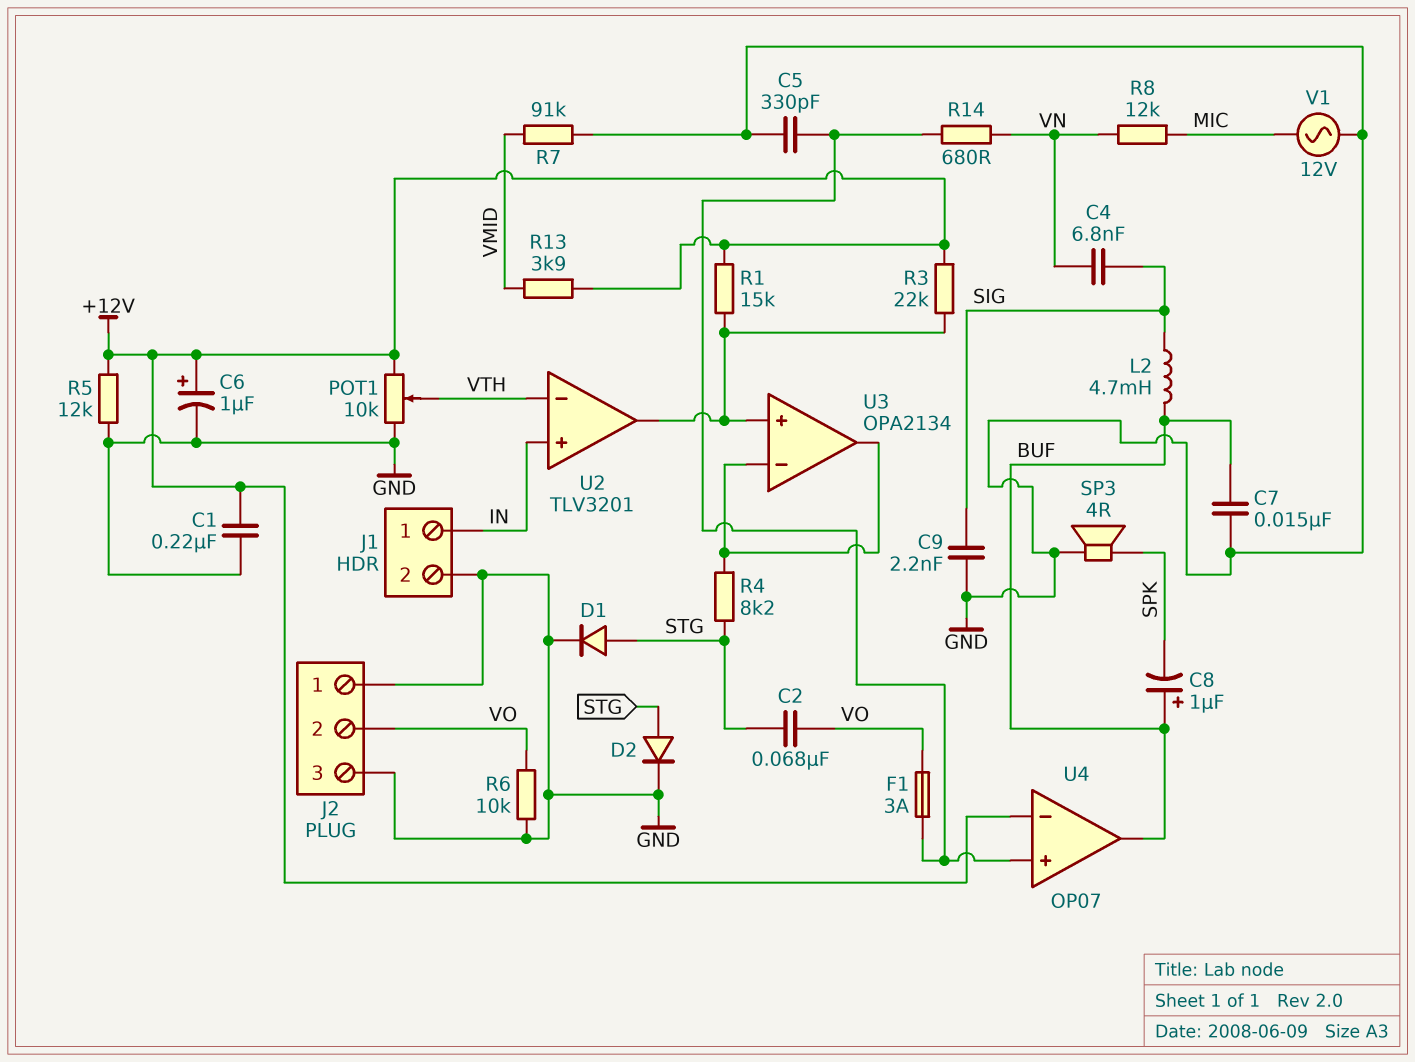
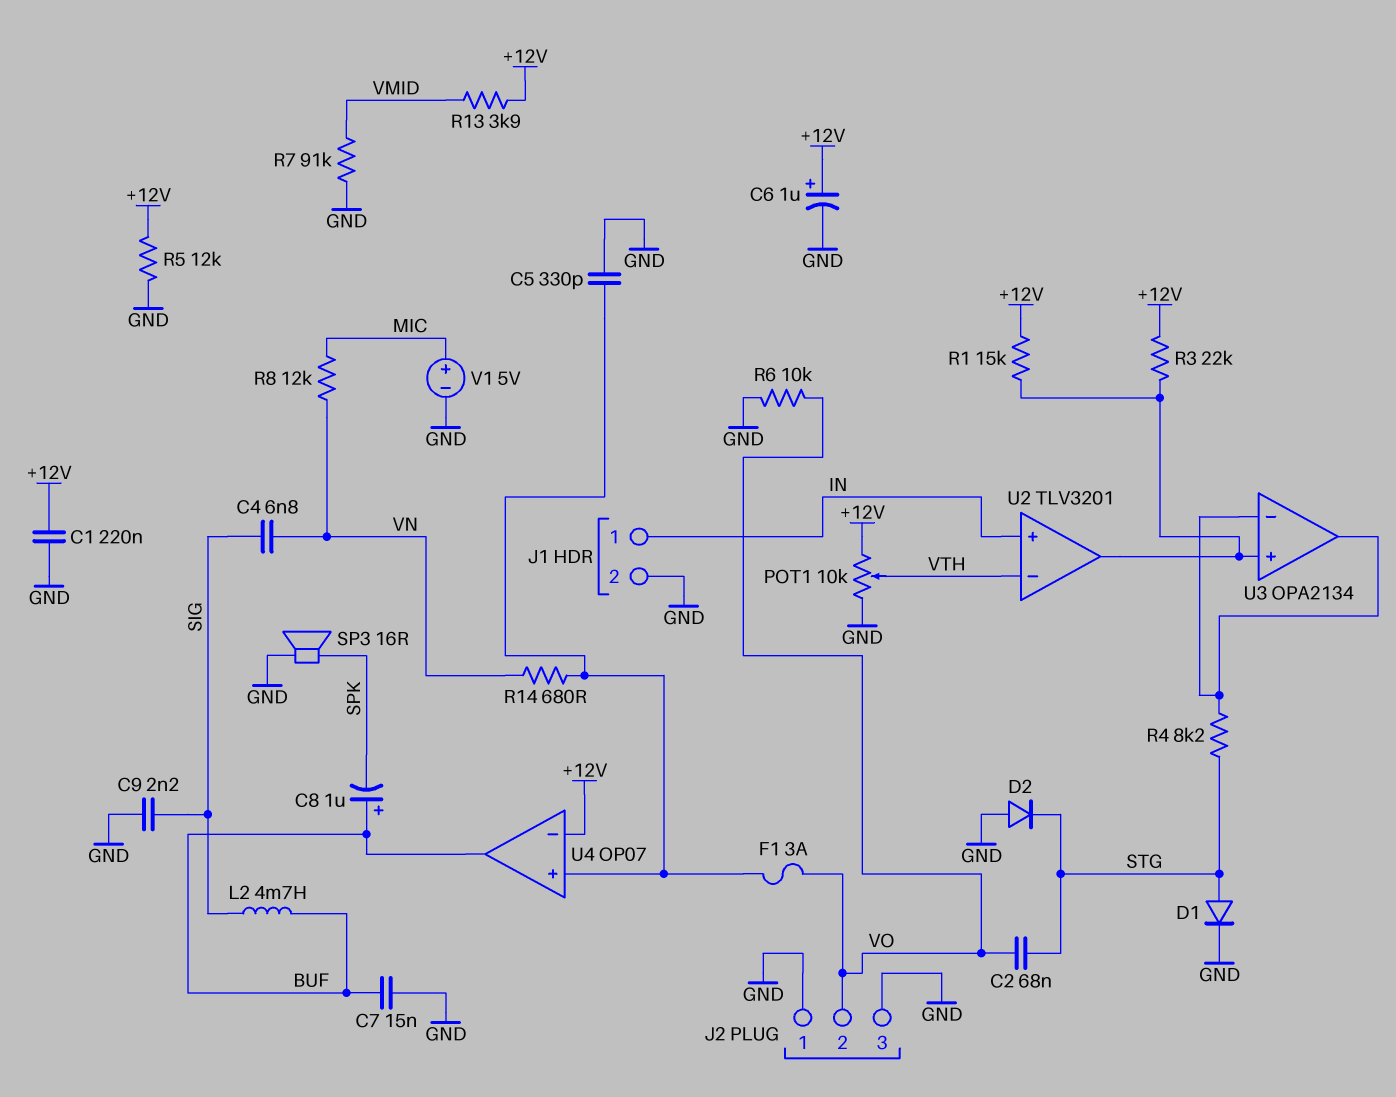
D2: diode (A STG, K GND) -> diode (A GND, K STG)
SP3: speaker 4R (GND, SPK) -> speaker 16R (GND, SPK)
V1: AC 12V (GND, MIC) -> 5V (plus MIC, minus GND)

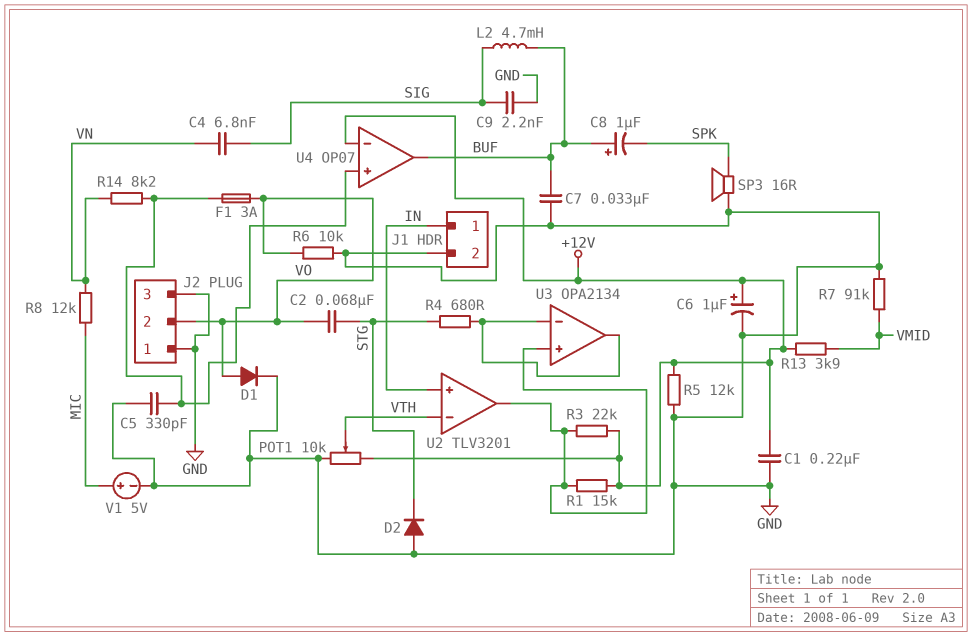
C7: 15nF (BUF, GND) -> 33nF (BUF, GND)
D1: diode (A STG, K GND) -> diode (A VO, K GND)
R4: 8.2k (STG, U3/in-) -> 680 (STG, U3/in-)
R14: 680 (U4/in+, VN) -> 8.2k (U4/in+, VN)

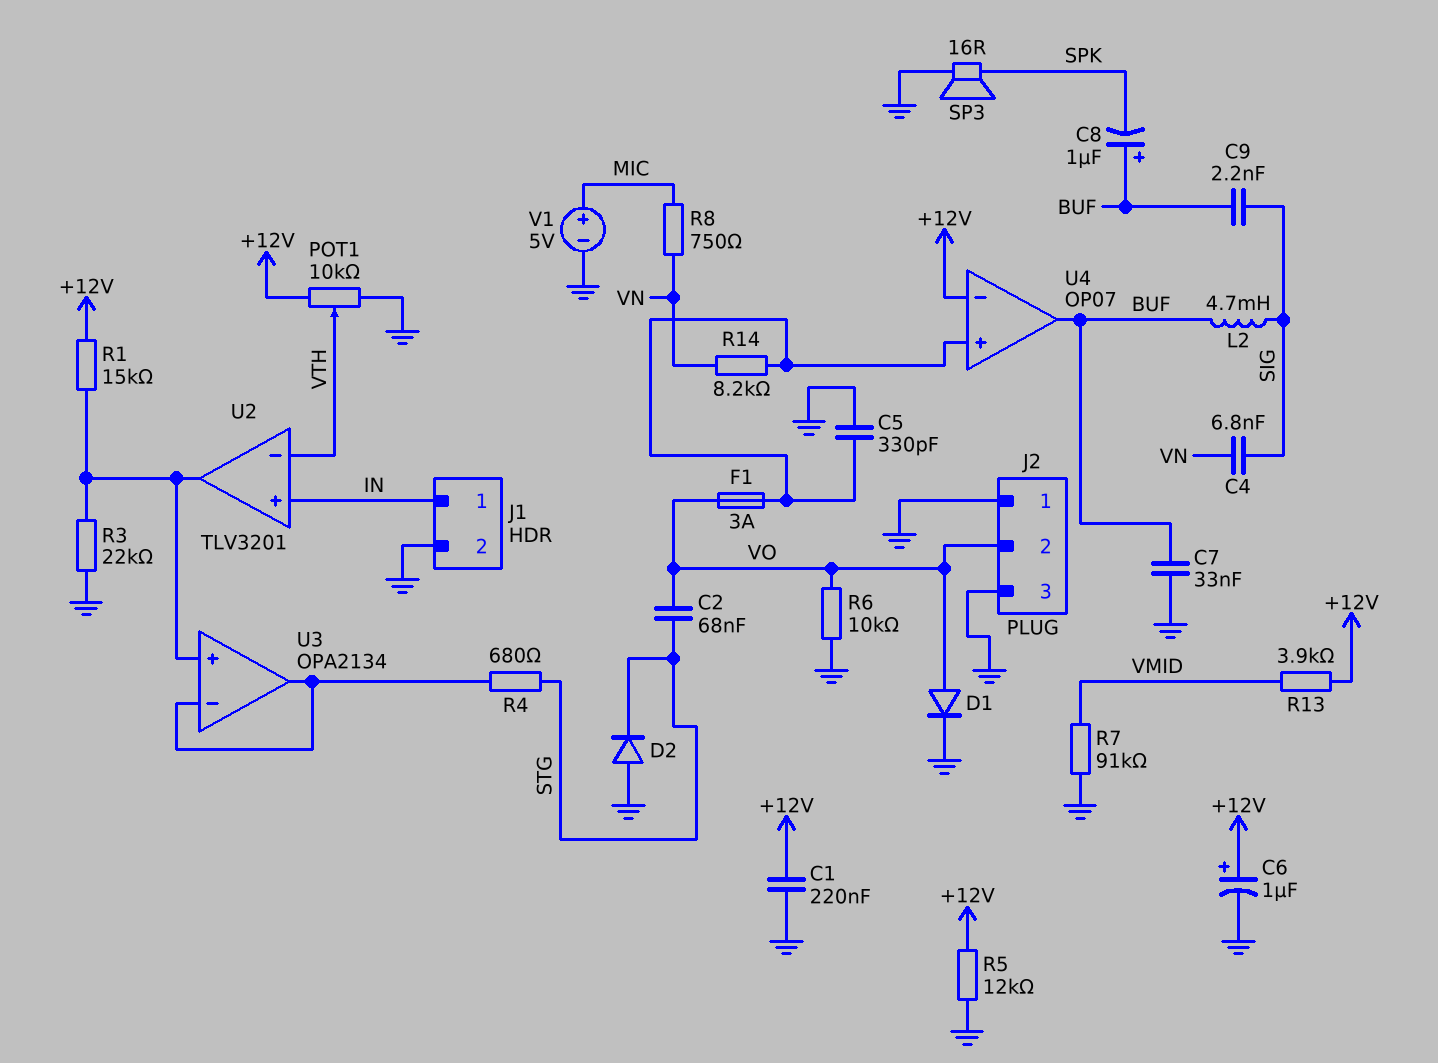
C9: 2.2nF (GND, SIG) -> 2.2nF (BUF, SIG)
R3: 22k (+12V, U2/out) -> 22k (GND, U2/out)
R8: 12k (MIC, VN) -> 750 (MIC, VN)

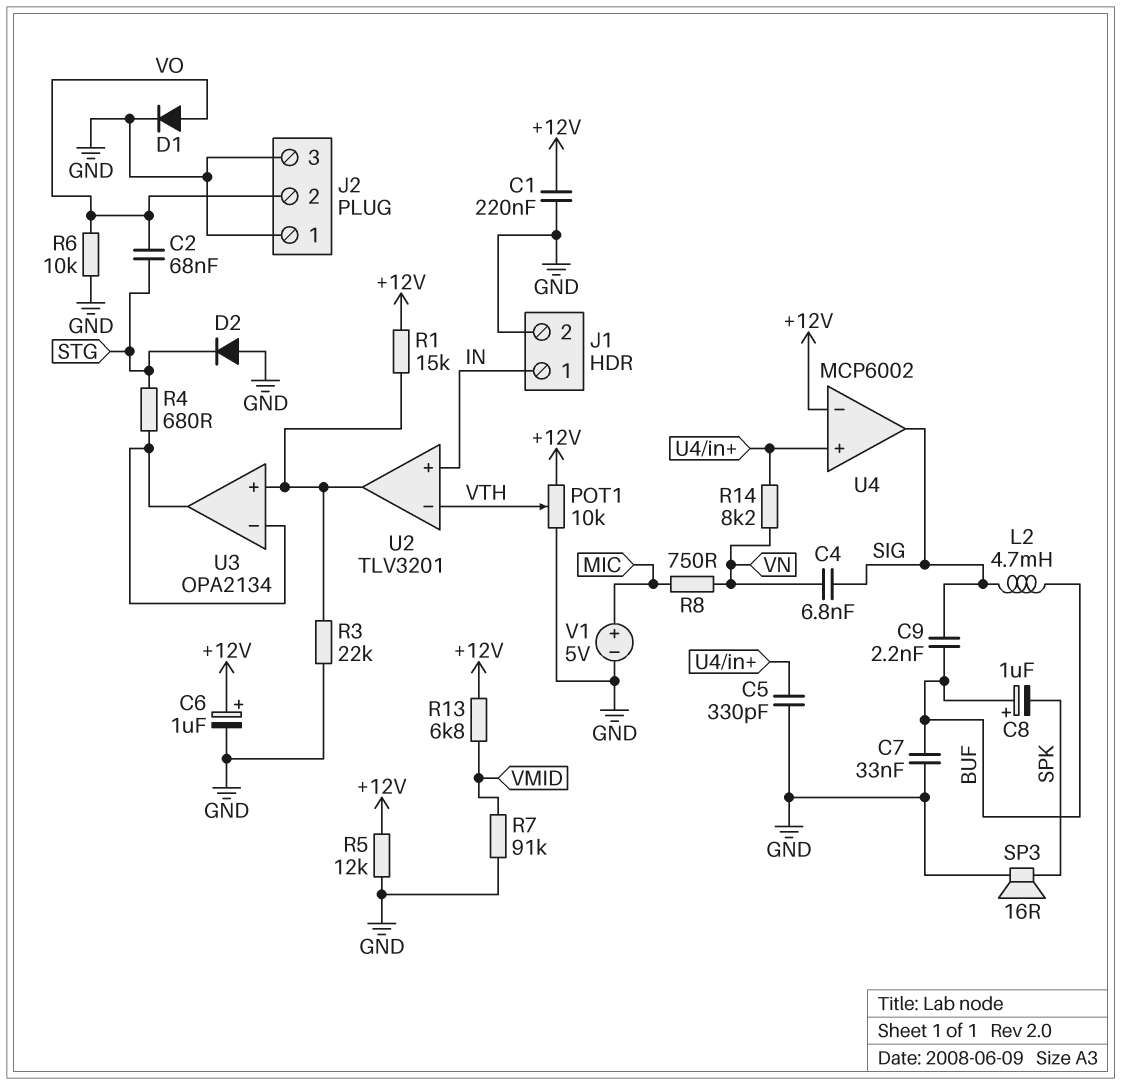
F1: 3A (U4/in+, VO) -> none
R13: 3.9k (+12V, VMID) -> 6.8k (+12V, VMID)
U4: OP07 -> MCP6002
U4 pin out: BUF -> SIG

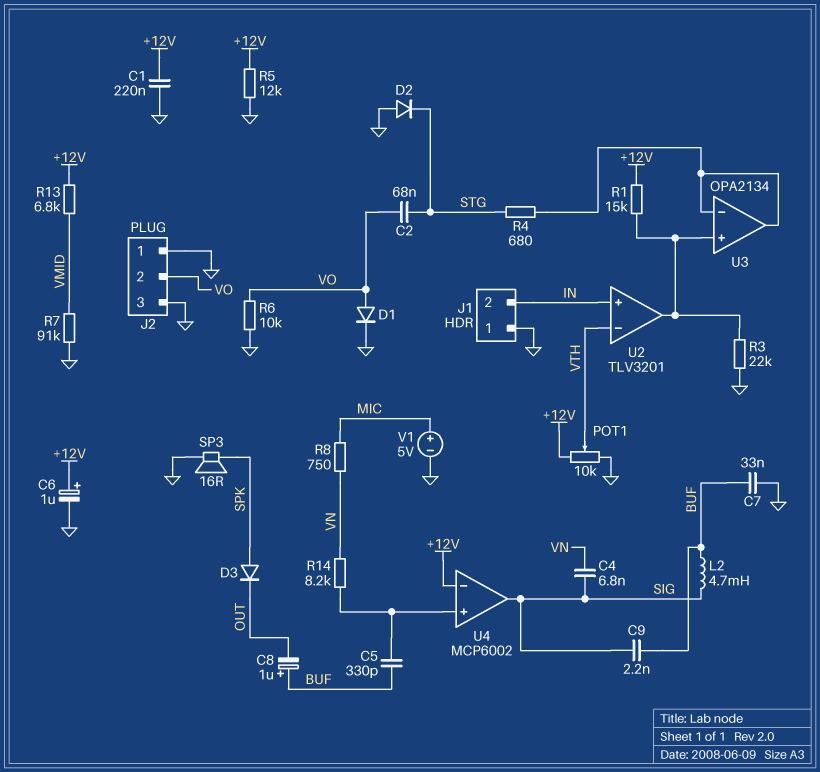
C5: 330pF (GND, U4/in+) -> 330pF (BUF, U4/in+)
C8: 1uF (plus BUF, minus SPK) -> 1uF (plus BUF, minus OUT)
D3: none -> diode (A SPK, K OUT)
J1 pin 1: IN -> GND
J1 pin 2: GND -> IN

